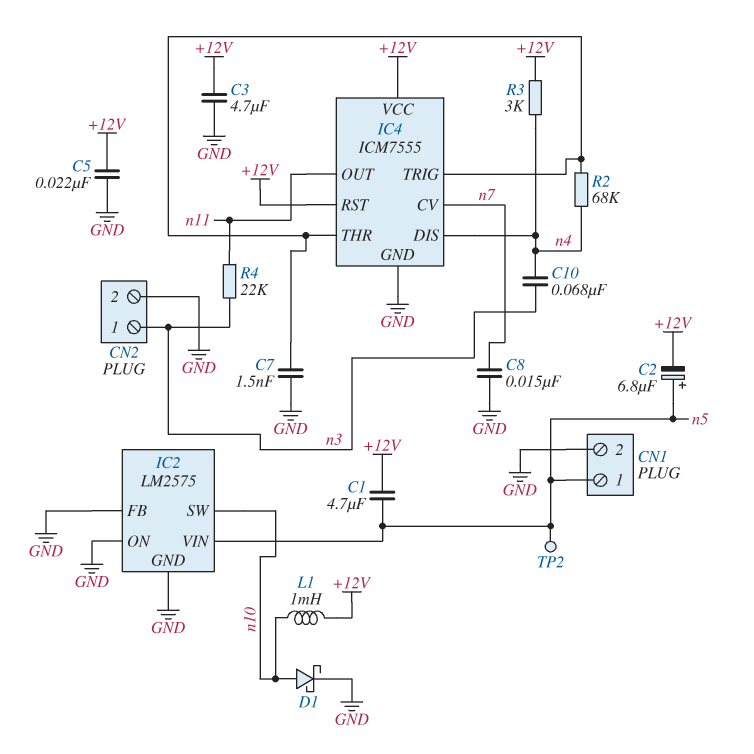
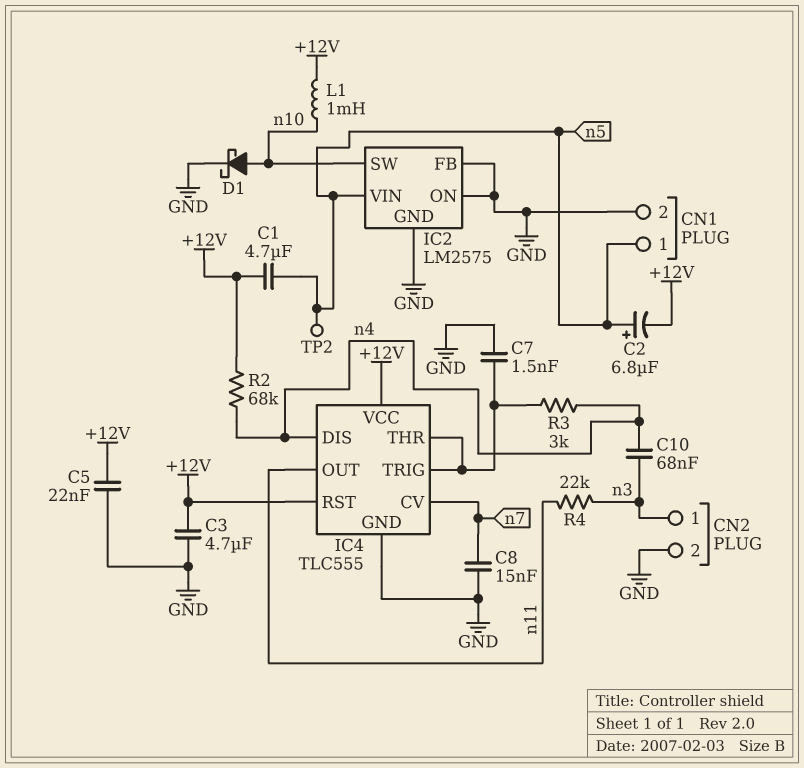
IC4: ICM7555 -> TLC555
R2: 68k (IC4/THR, n4) -> 68k (+12V, n4)
R3: 3k (+12V, n4) -> 3k (IC4/THR, n4)

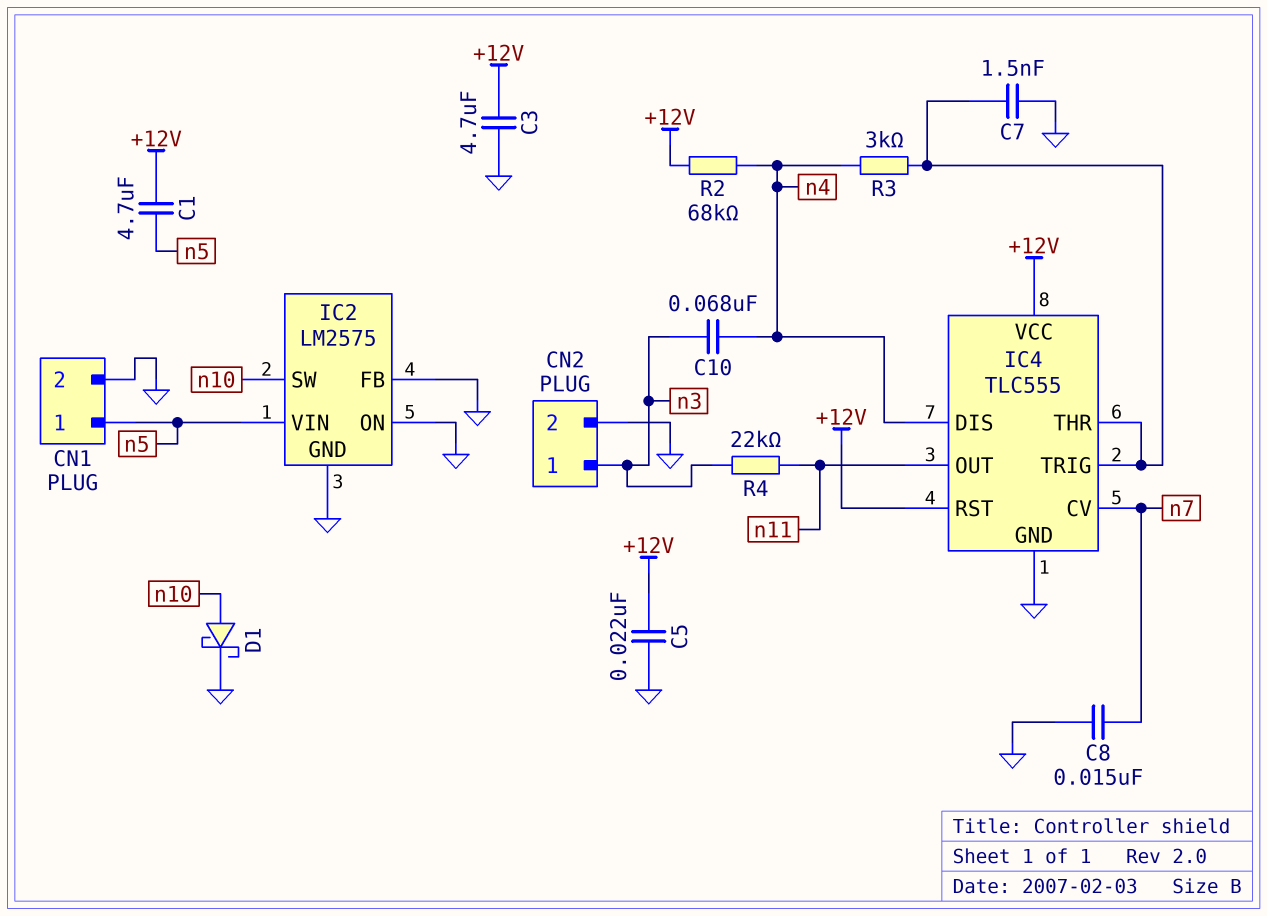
C2: 6.8uF (plus n5, minus +12V) -> none
L1: 1mH (+12V, n10) -> none
TP2: test point (n5) -> none

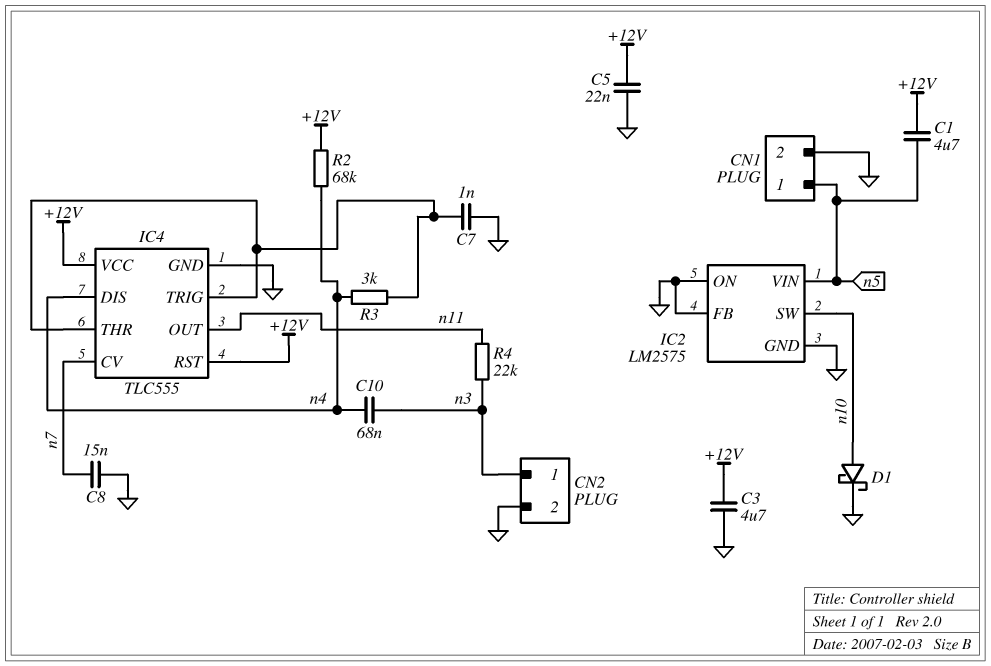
C7: 1.5nF (GND, IC4/THR) -> 1nF (GND, IC4/THR)

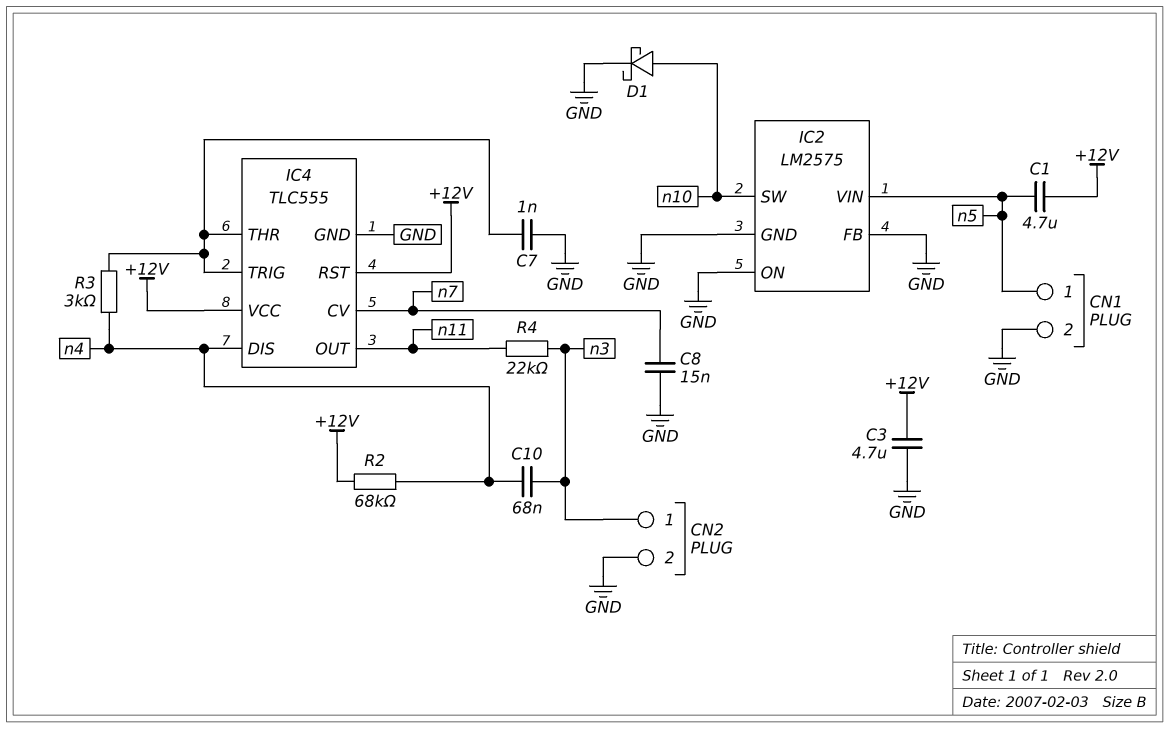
C5: 22nF (+12V, GND) -> none

